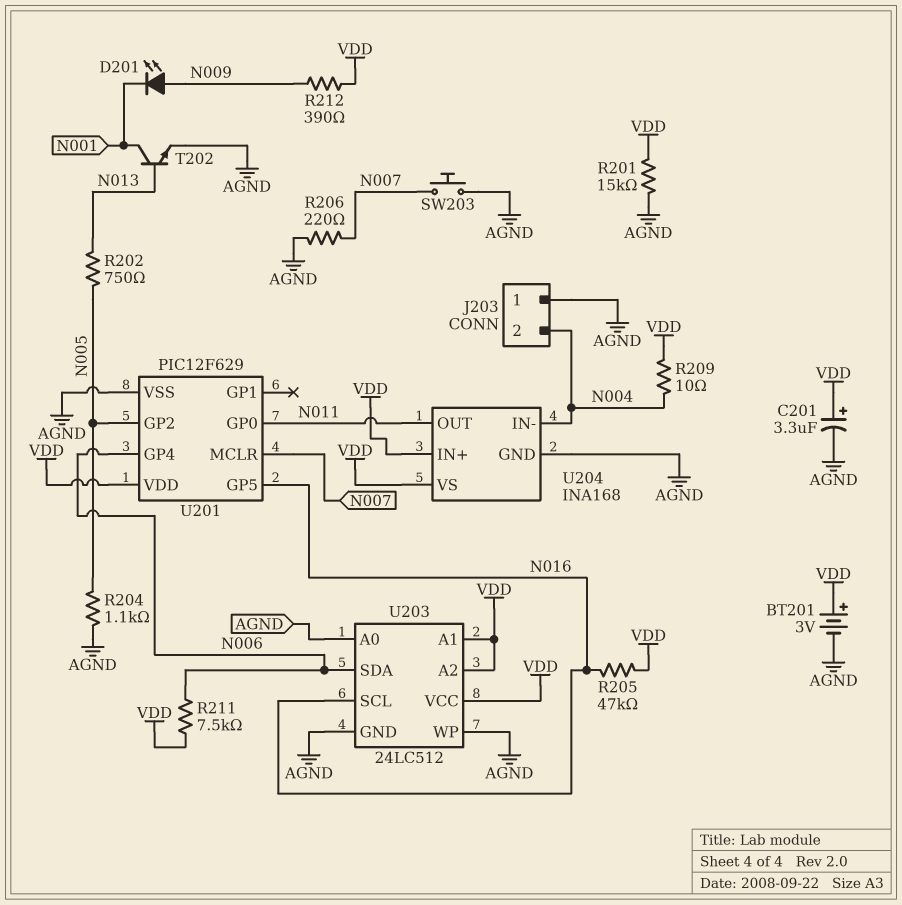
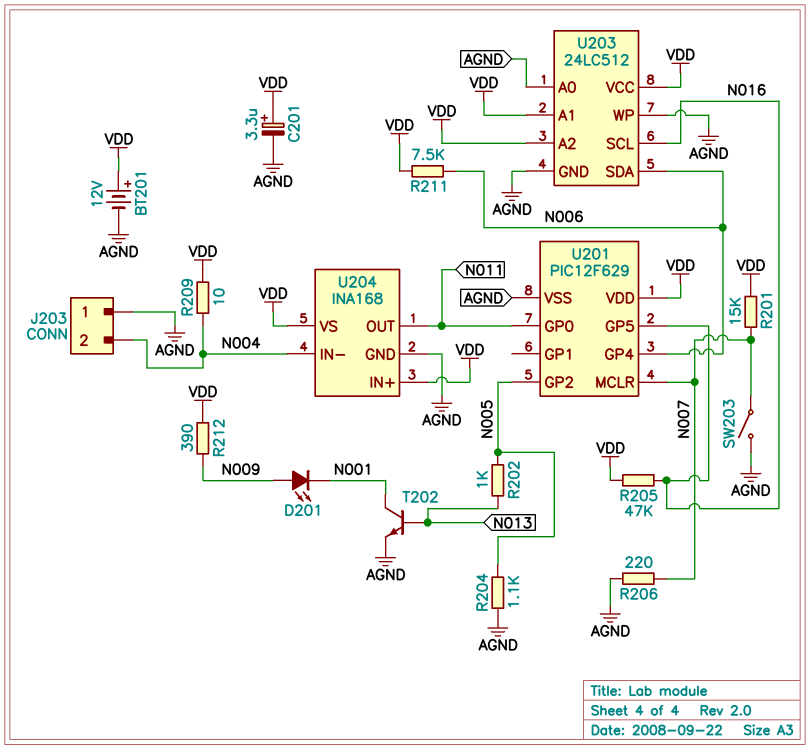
BT201: 3V (plus VDD, minus AGND) -> 12V (plus VDD, minus AGND)
R201: 15k (AGND, VDD) -> 15k (N007, VDD)
R202: 750 (N005, N013) -> 1k (N005, N013)
SW203: button (AGND, N007) -> switch (AGND, N007)

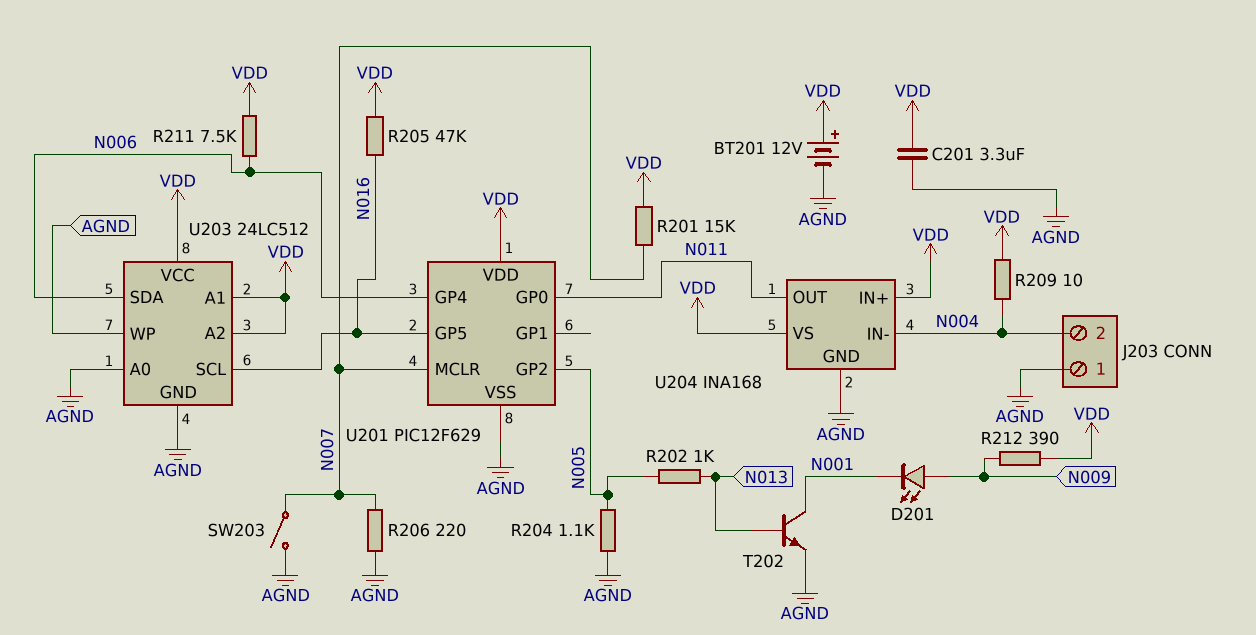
C201: 3.3uF (plus VDD, minus AGND) -> 3.3uF (AGND, VDD)

